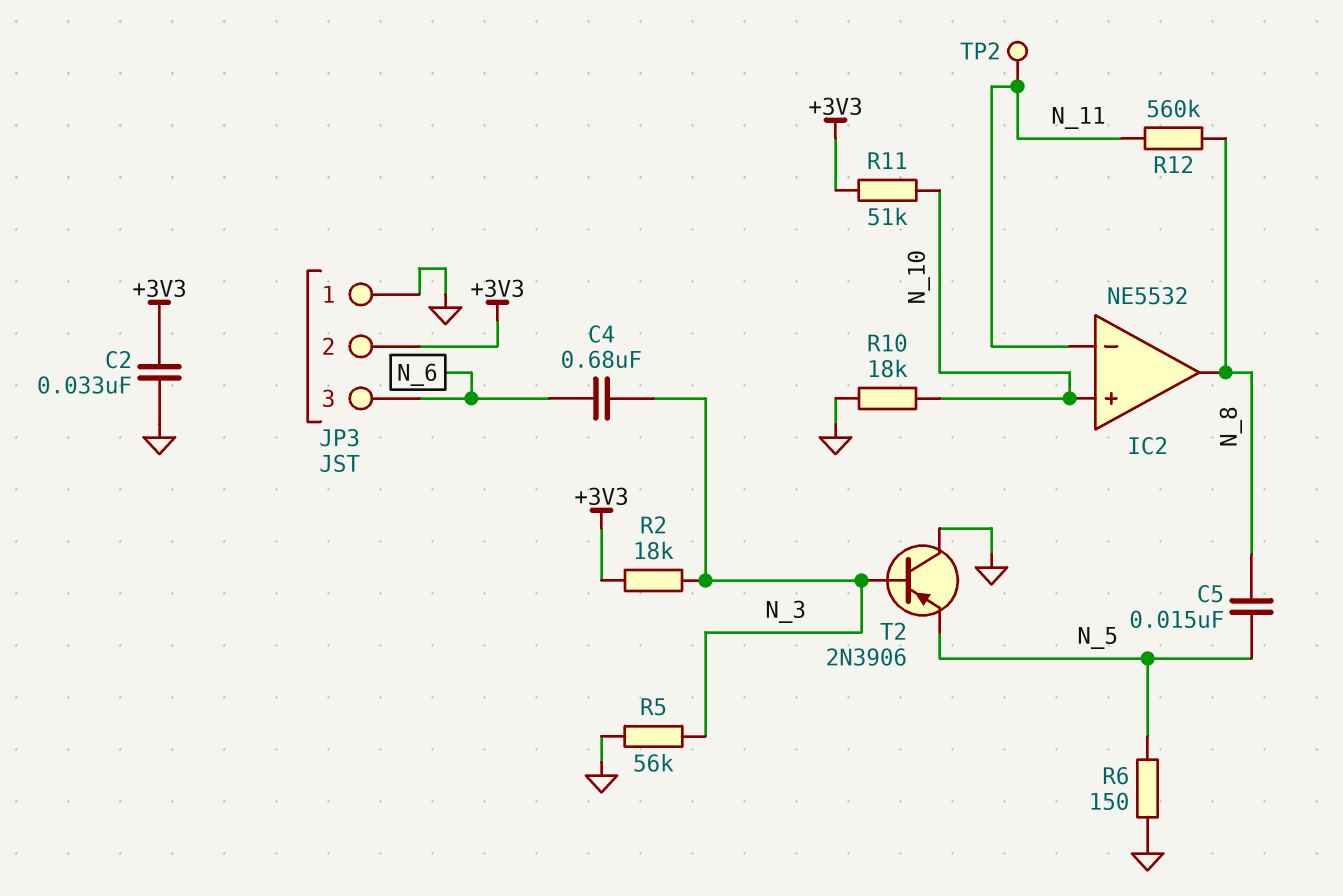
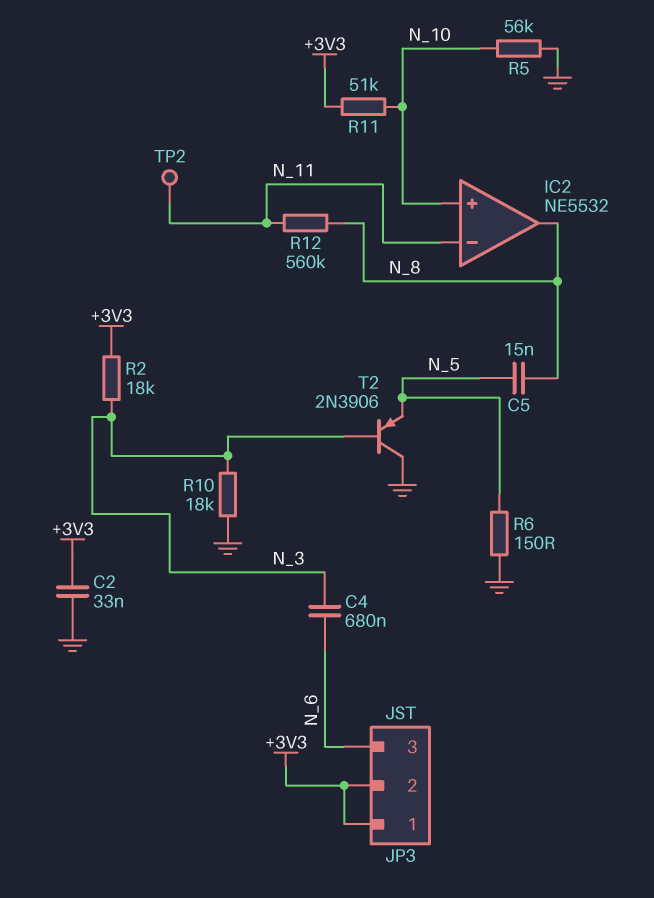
JP3 pin 1: GND -> +3V3
R5: 56k (GND, N_3) -> 56k (GND, N_10)
R10: 18k (GND, N_10) -> 18k (GND, N_3)

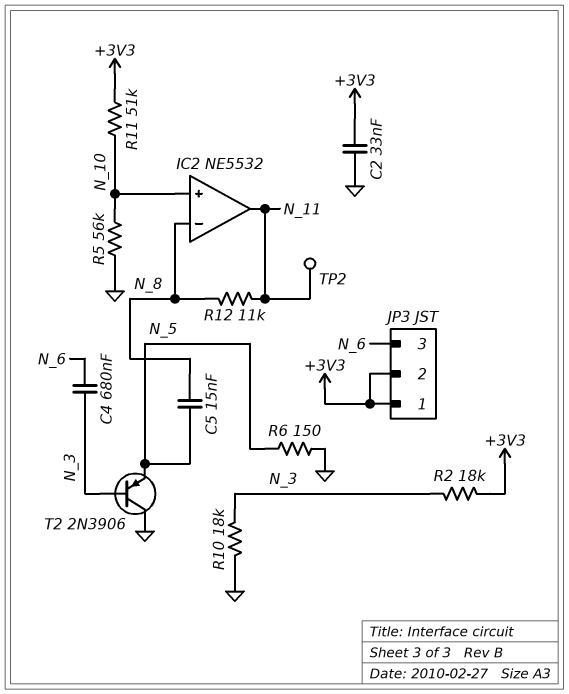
IC2 pin in-: N_11 -> N_8
IC2 pin out: N_8 -> N_11
R12: 560k (N_8, N_11) -> 11k (N_8, N_11)

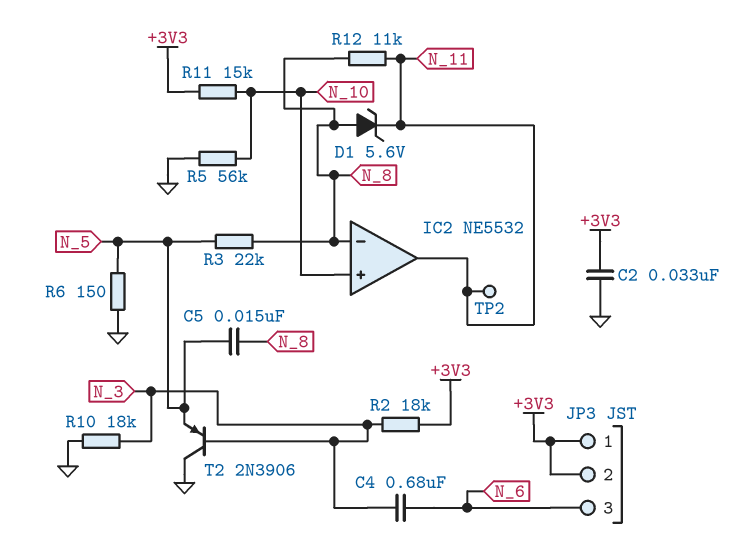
D1: none -> zener 5.6V (A N_8, K N_11)
R3: none -> 22k (N_5, N_8)
R11: 51k (+3V3, N_10) -> 15k (+3V3, N_10)

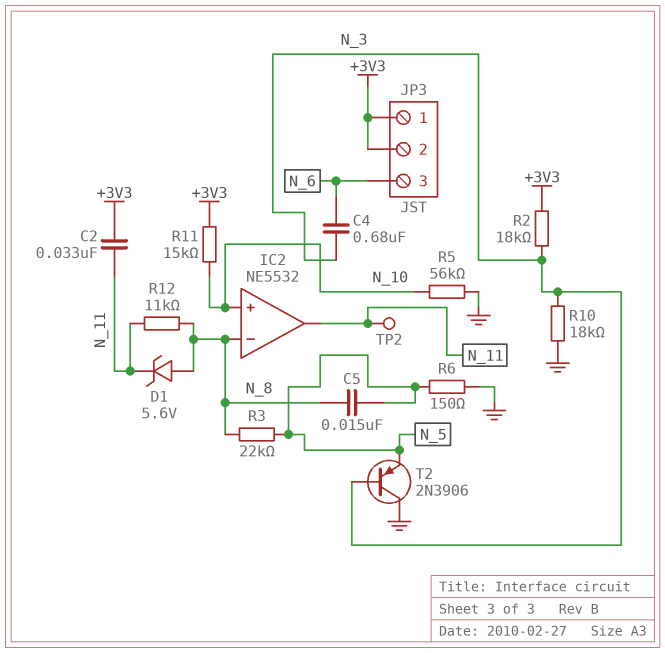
C2: 33nF (+3V3, GND) -> 33nF (+3V3, N_11)

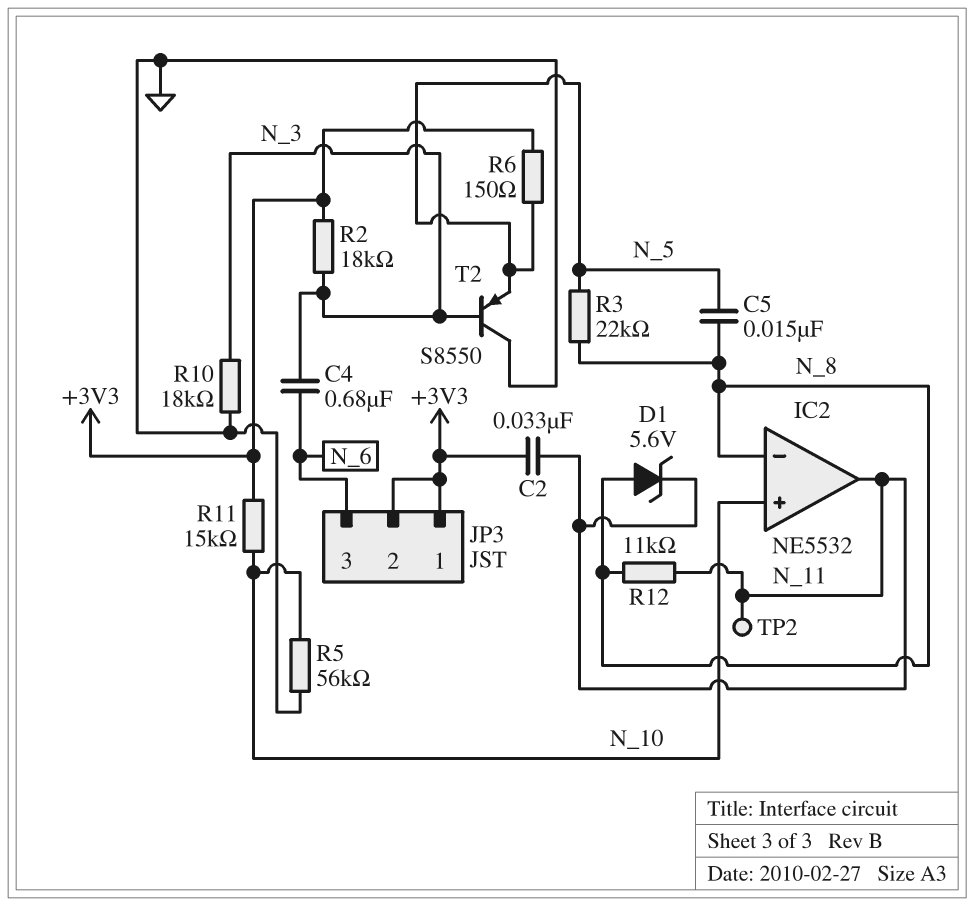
R6: 150 (GND, N_5) -> 150 (+3V3, N_5)
T2: PNP 2N3906 (B N_3, C GND, E N_5) -> PNP S8550 (B N_3, C GND, E N_5)

